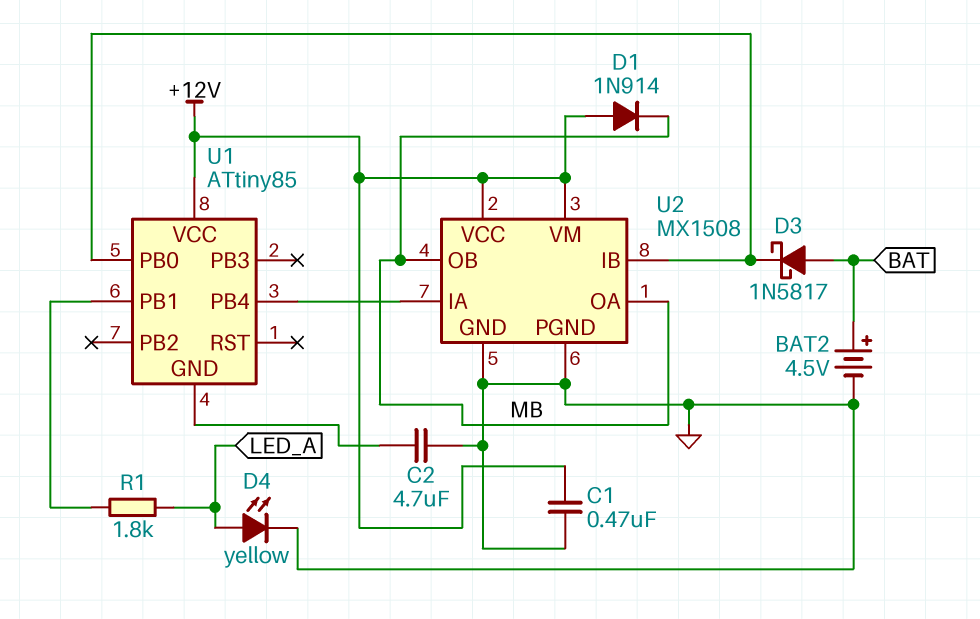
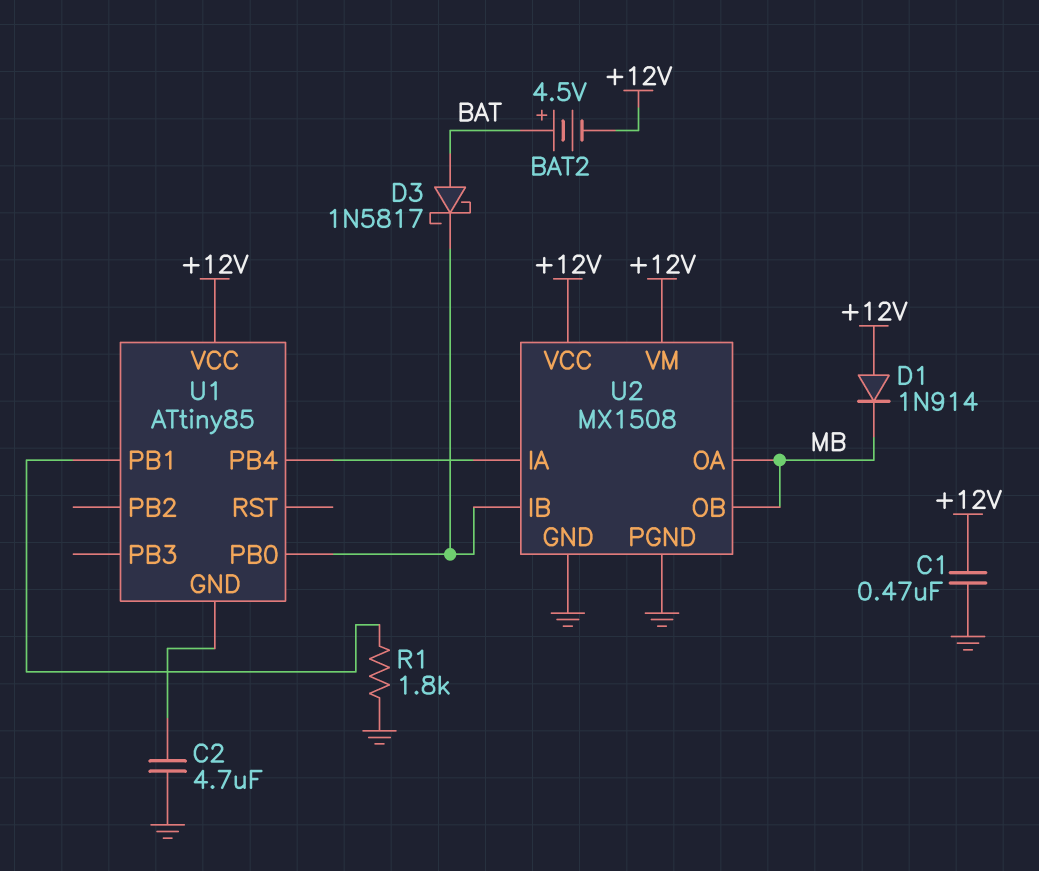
BAT2: 4.5V (plus BAT, minus GND) -> 4.5V (plus BAT, minus +12V)
D4: LED yellow (A LED_A, K GND) -> none
R1: 1.8k (LED_A, U1/PB1) -> 1.8k (GND, U1/PB1)

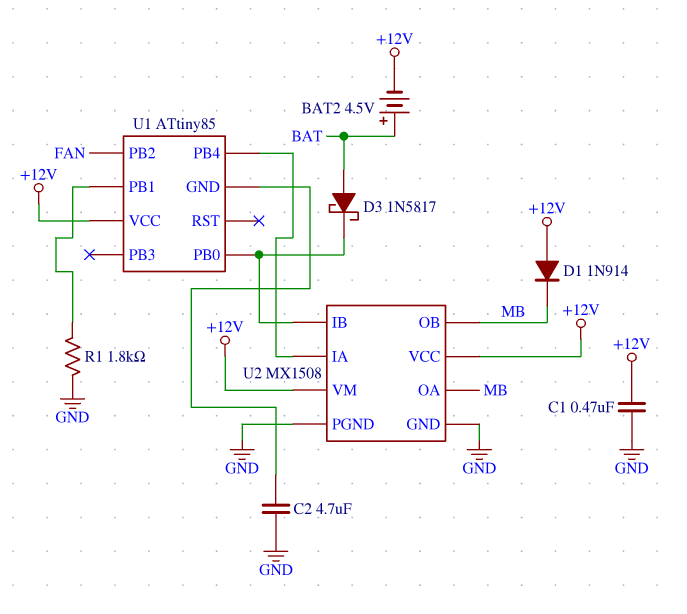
U1 pin PB2: none -> FAN

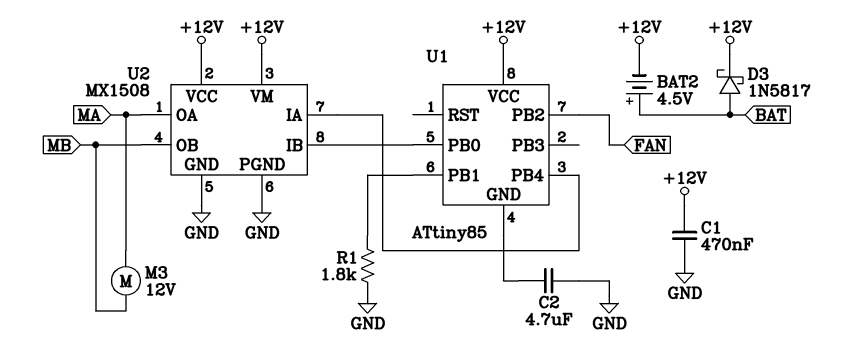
D1: diode 1N914 (A +12V, K MB) -> none
D3: schottky 1N5817 (A BAT, K U1/PB0) -> schottky 1N5817 (A BAT, K +12V)
M3: none -> motor 12V (MA, MB)
U2 pin OA: MB -> MA

